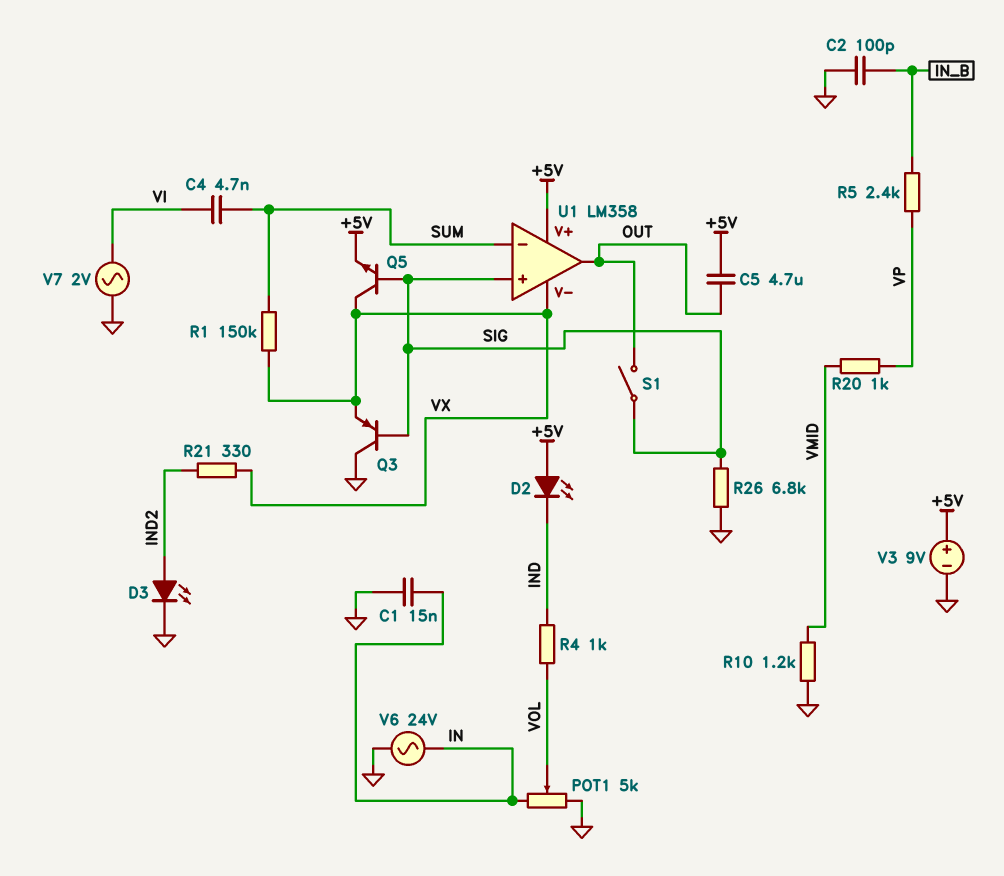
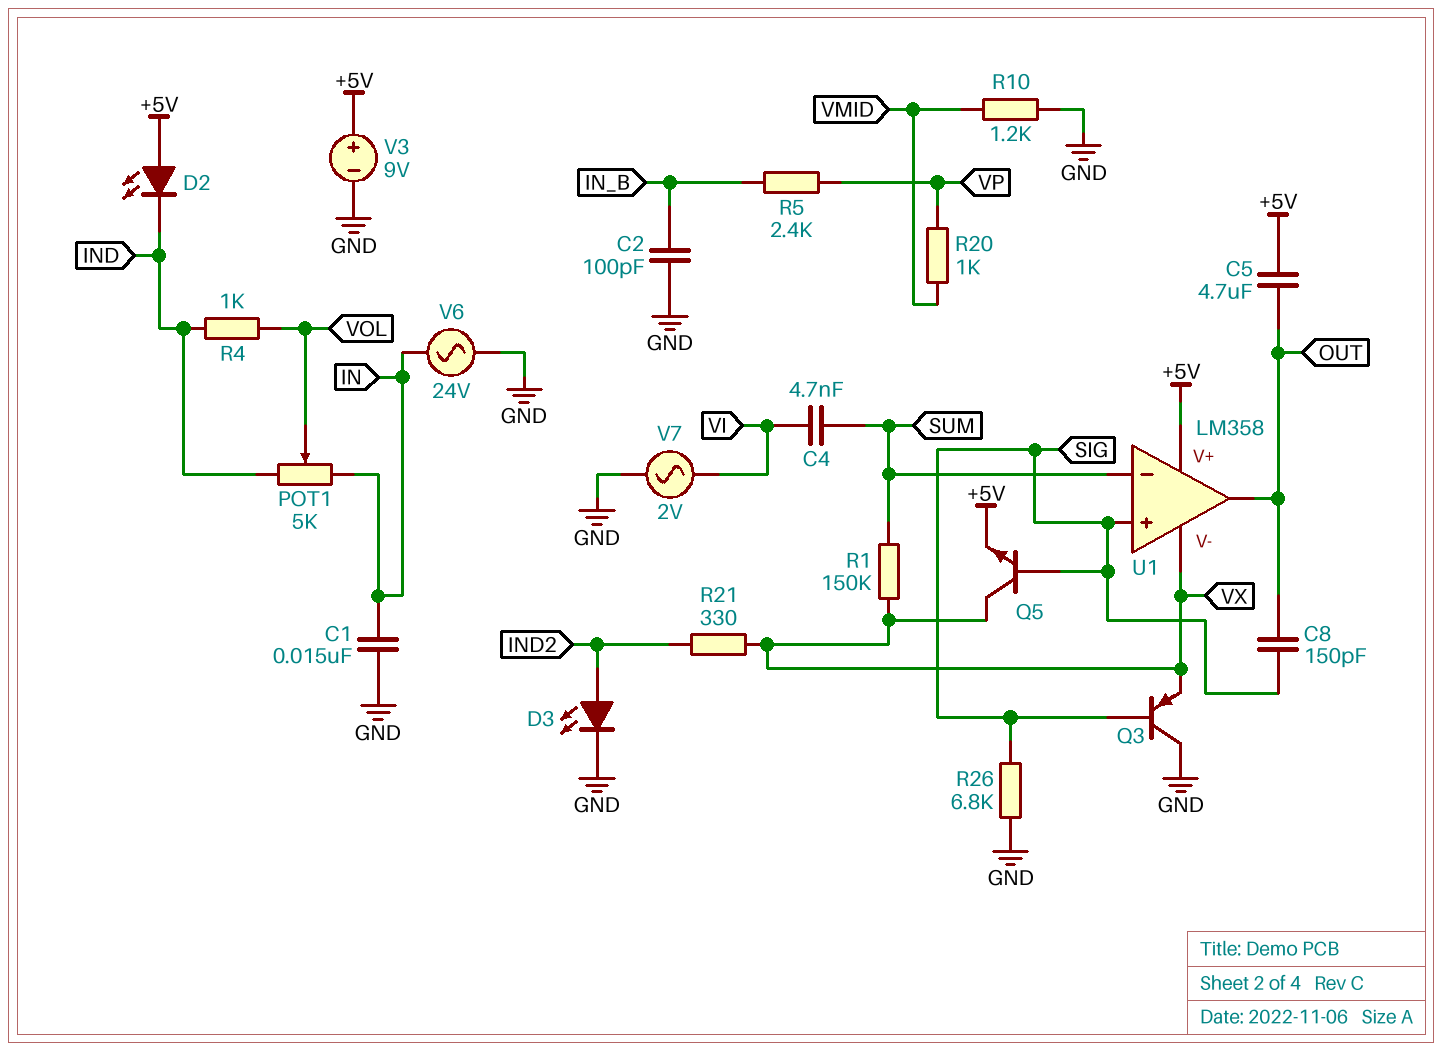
C8: none -> 150pF (OUT, SIG)
POT1: 5k (GND, IN, wiper VOL) -> 5k (IN, IND, wiper VOL)
S1: switch (OUT, SIG) -> none

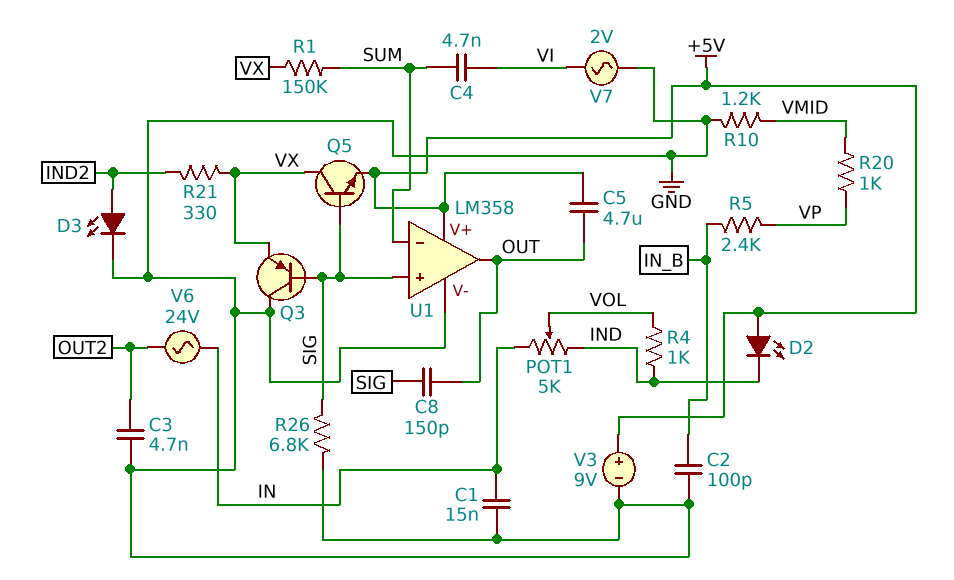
C3: none -> 4.7nF (GND, OUT2)
U1 pin V-: VX -> GND
V6: AC 24V (GND, IN) -> AC 24V (IN, OUT2)

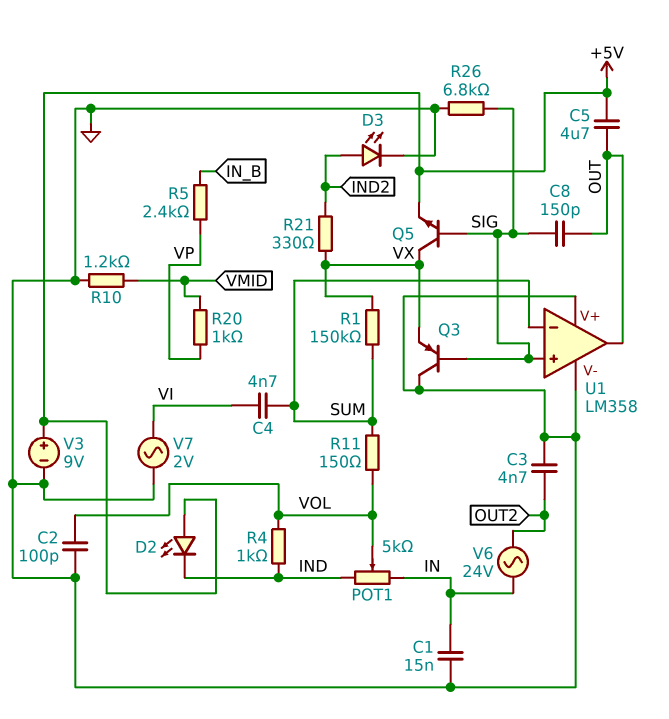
C2: 100pF (GND, IN_B) -> 100pF (GND, VOL)
R11: none -> 150 (SUM, VOL)
U1 pin V+: +5V -> GND

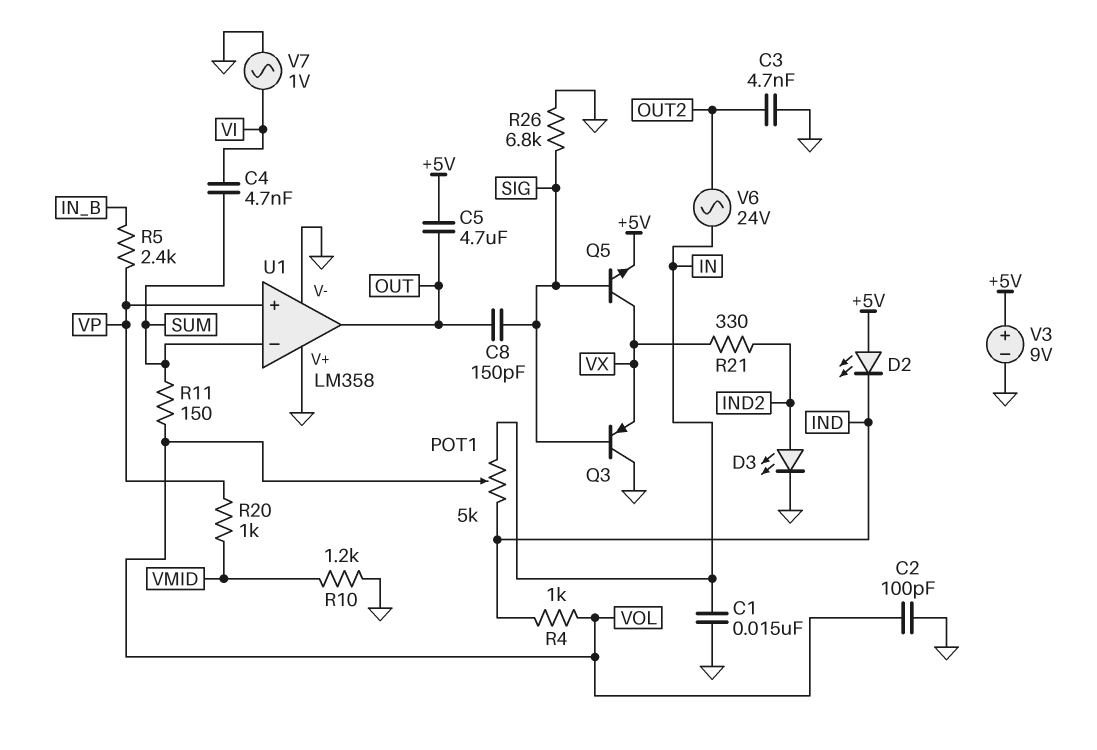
R1: 150k (SUM, VX) -> none
U1 pin in+: SIG -> VP
V7: AC 2V (GND, VI) -> AC 1V (GND, VI)

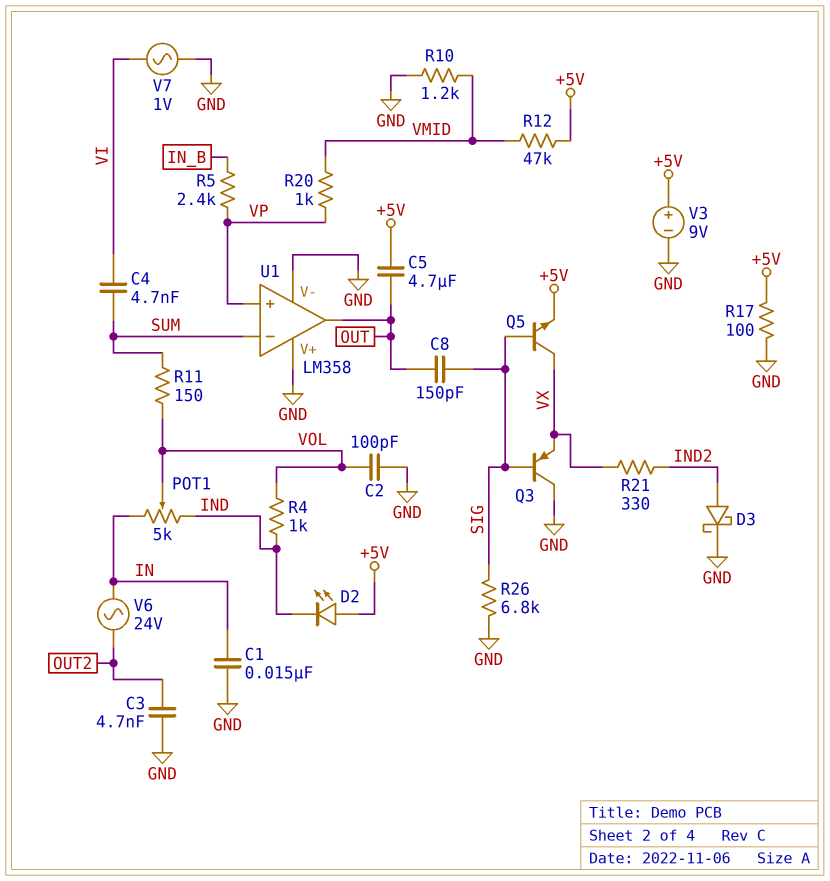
D3: LED (A IND2, K GND) -> schottky (A IND2, K GND)
R12: none -> 47k (+5V, VMID)
R17: none -> 100 (+5V, GND)

